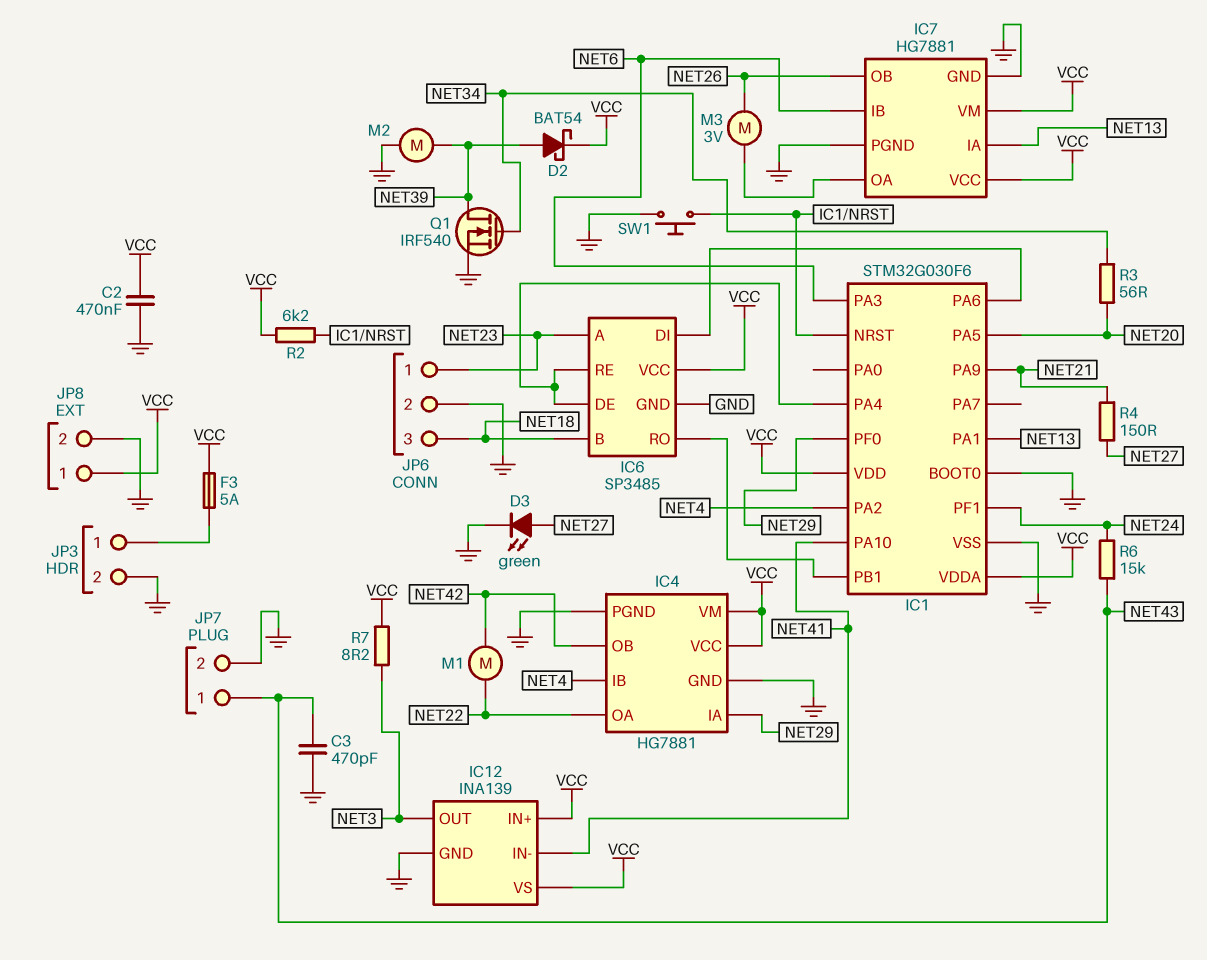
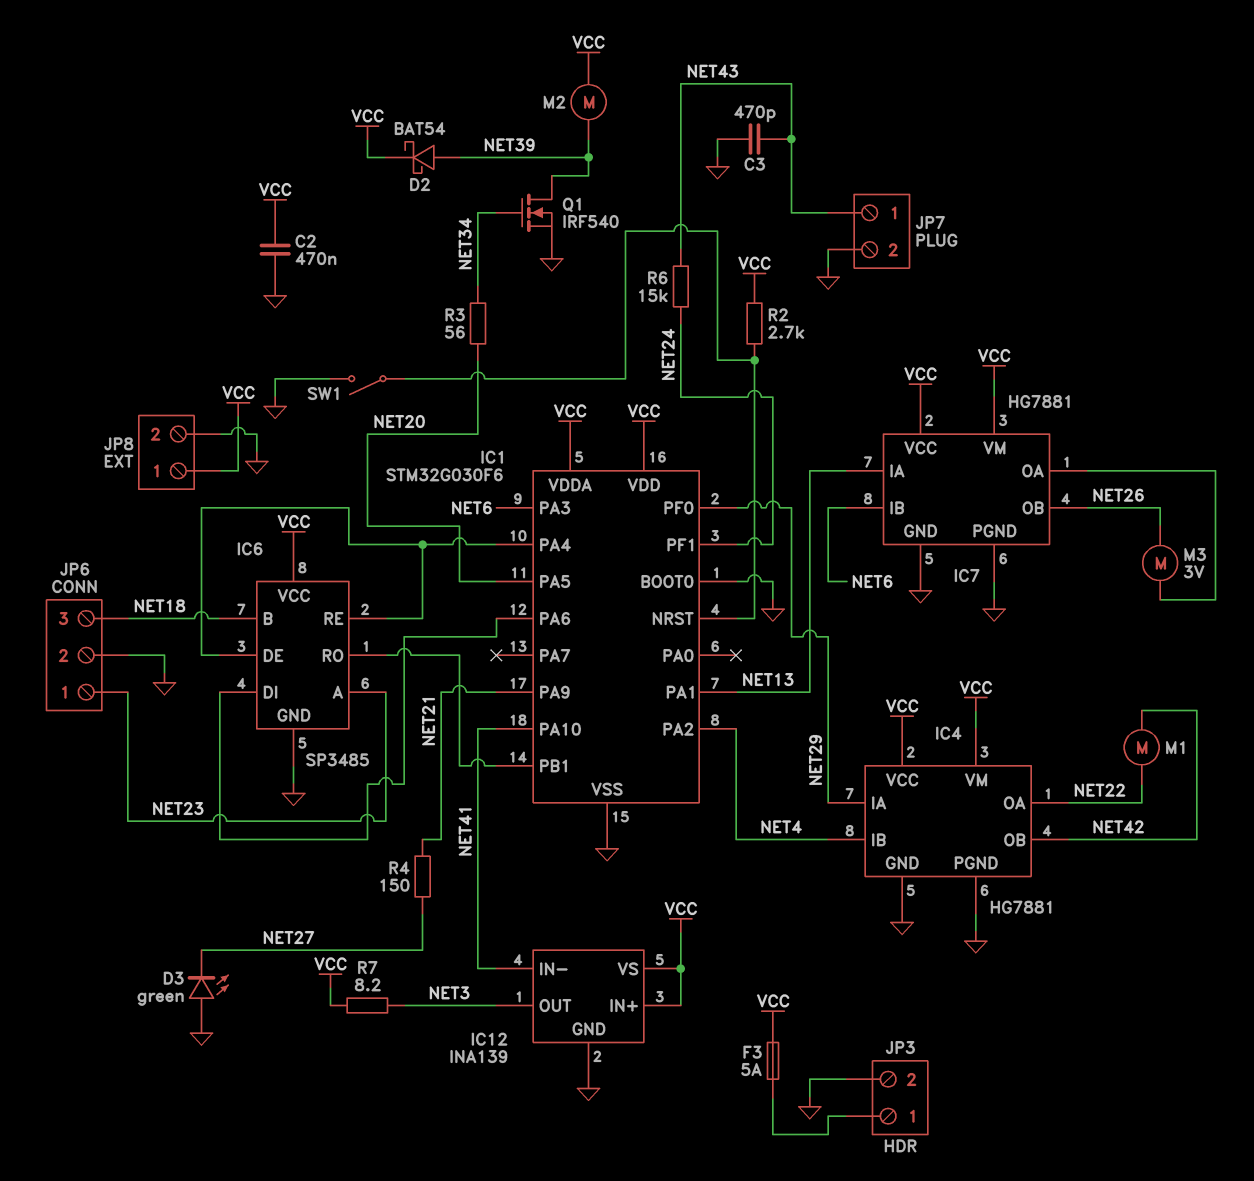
D3: LED green (A NET27, K GND) -> LED green (A GND, K NET27)
M2: motor (GND, NET39) -> motor (NET39, VCC)
R2: 6.2k (IC1/NRST, VCC) -> 2.7k (IC1/NRST, VCC)
SW1: button (GND, IC1/NRST) -> switch (GND, IC1/NRST)

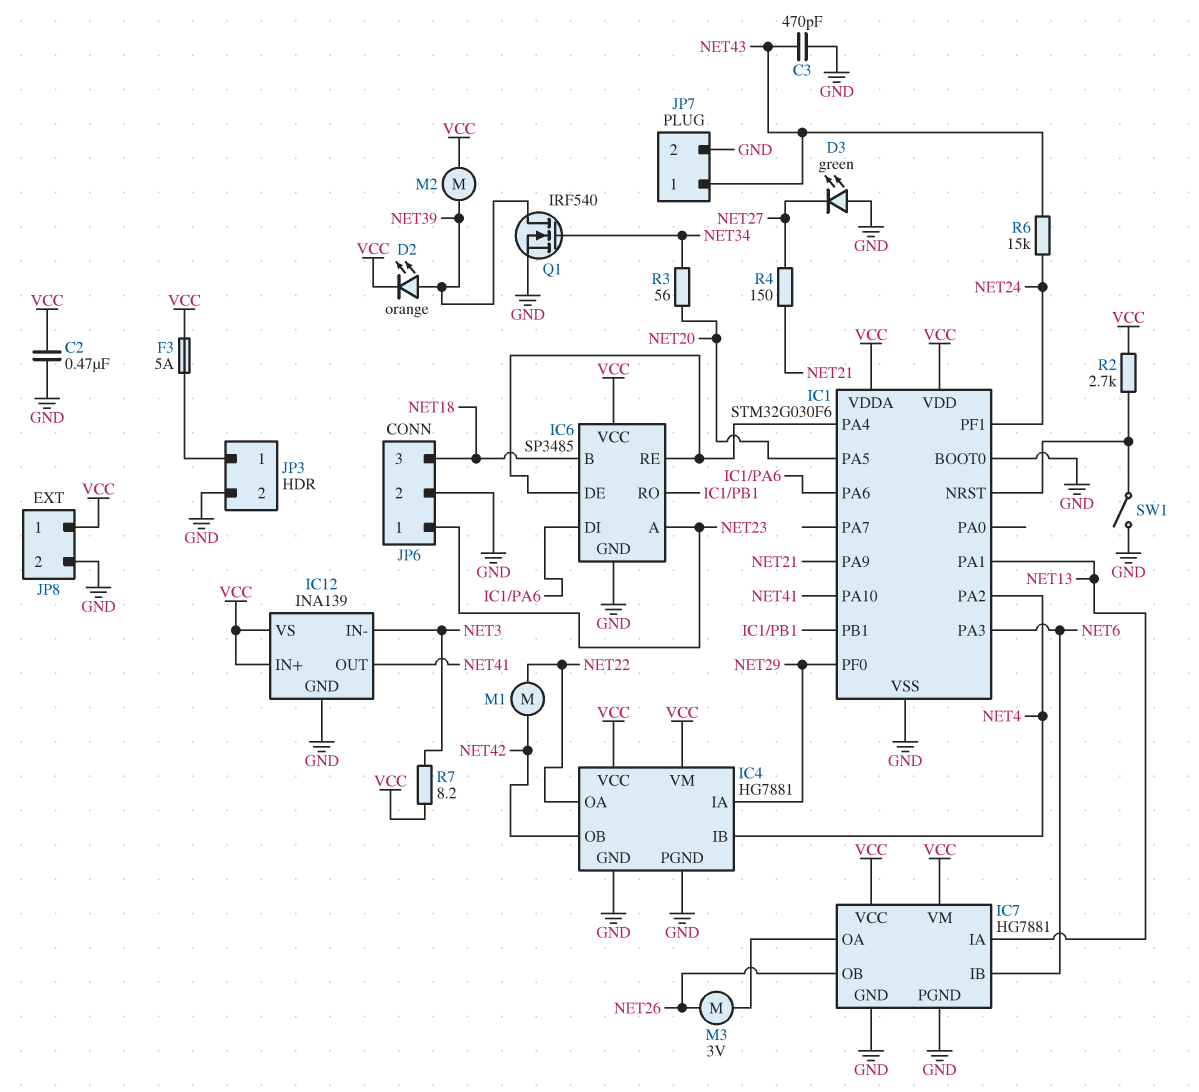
D2: schottky BAT54 (A NET39, K VCC) -> LED orange (A NET39, K VCC)
IC12 pin IN-: NET41 -> NET3
IC12 pin OUT: NET3 -> NET41

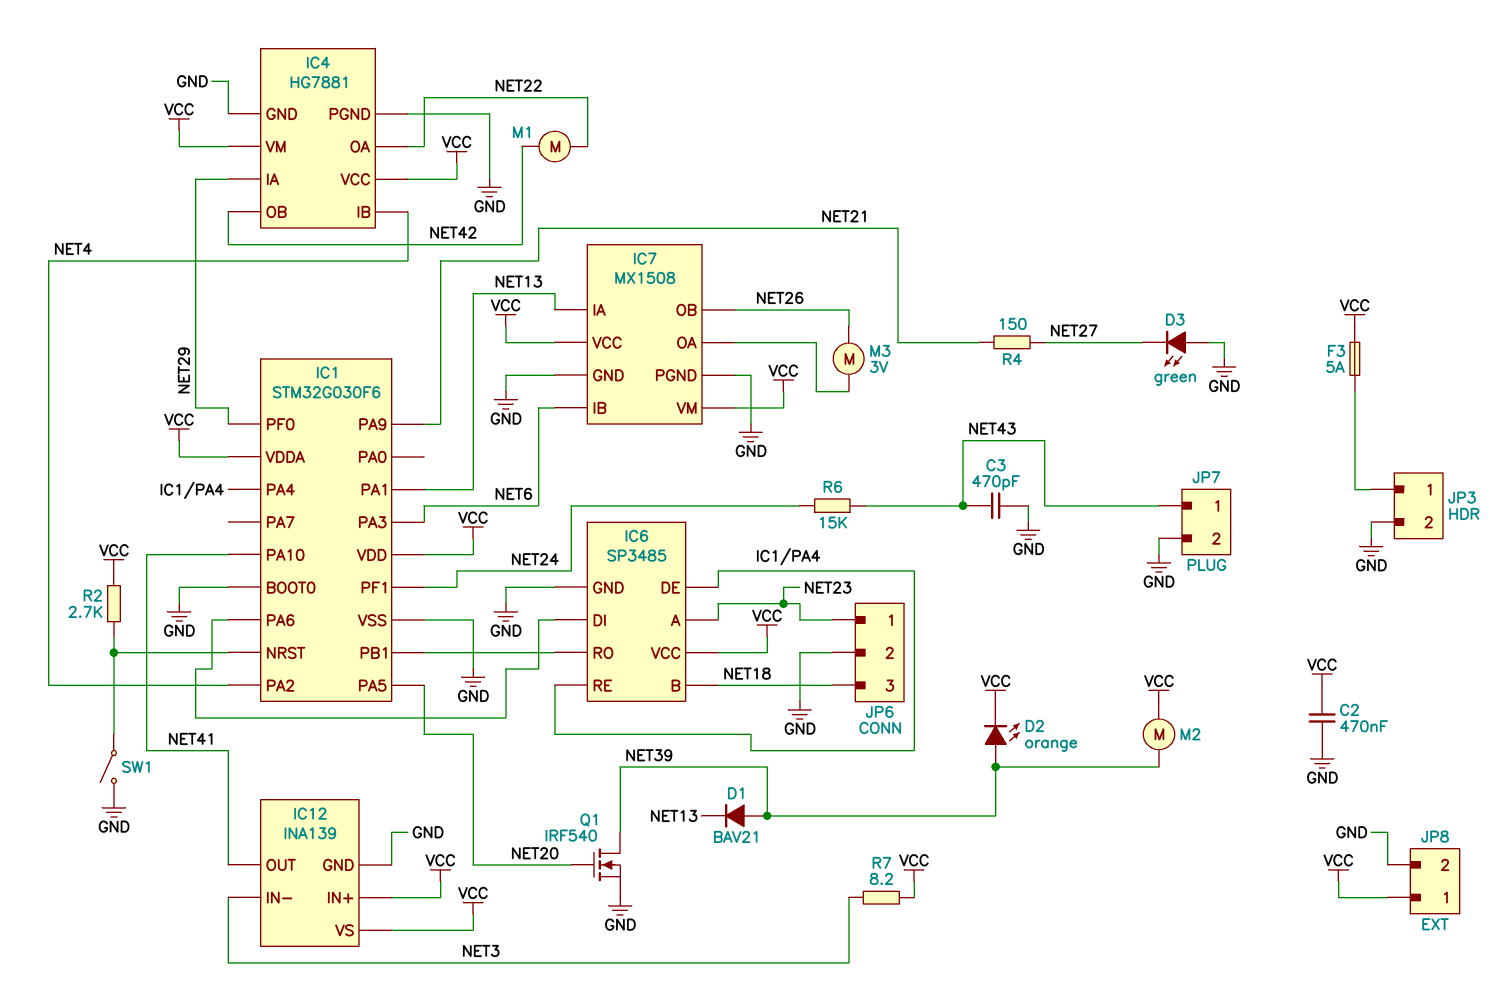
D1: none -> diode BAV21 (A NET39, K NET13)
IC7: HG7881 -> MX1508
Q1: NMOS IRF540 (G NET34, D NET39, S GND) -> NMOS IRF540 (G NET20, D NET39, S GND)
R3: 56 (NET20, NET34) -> none

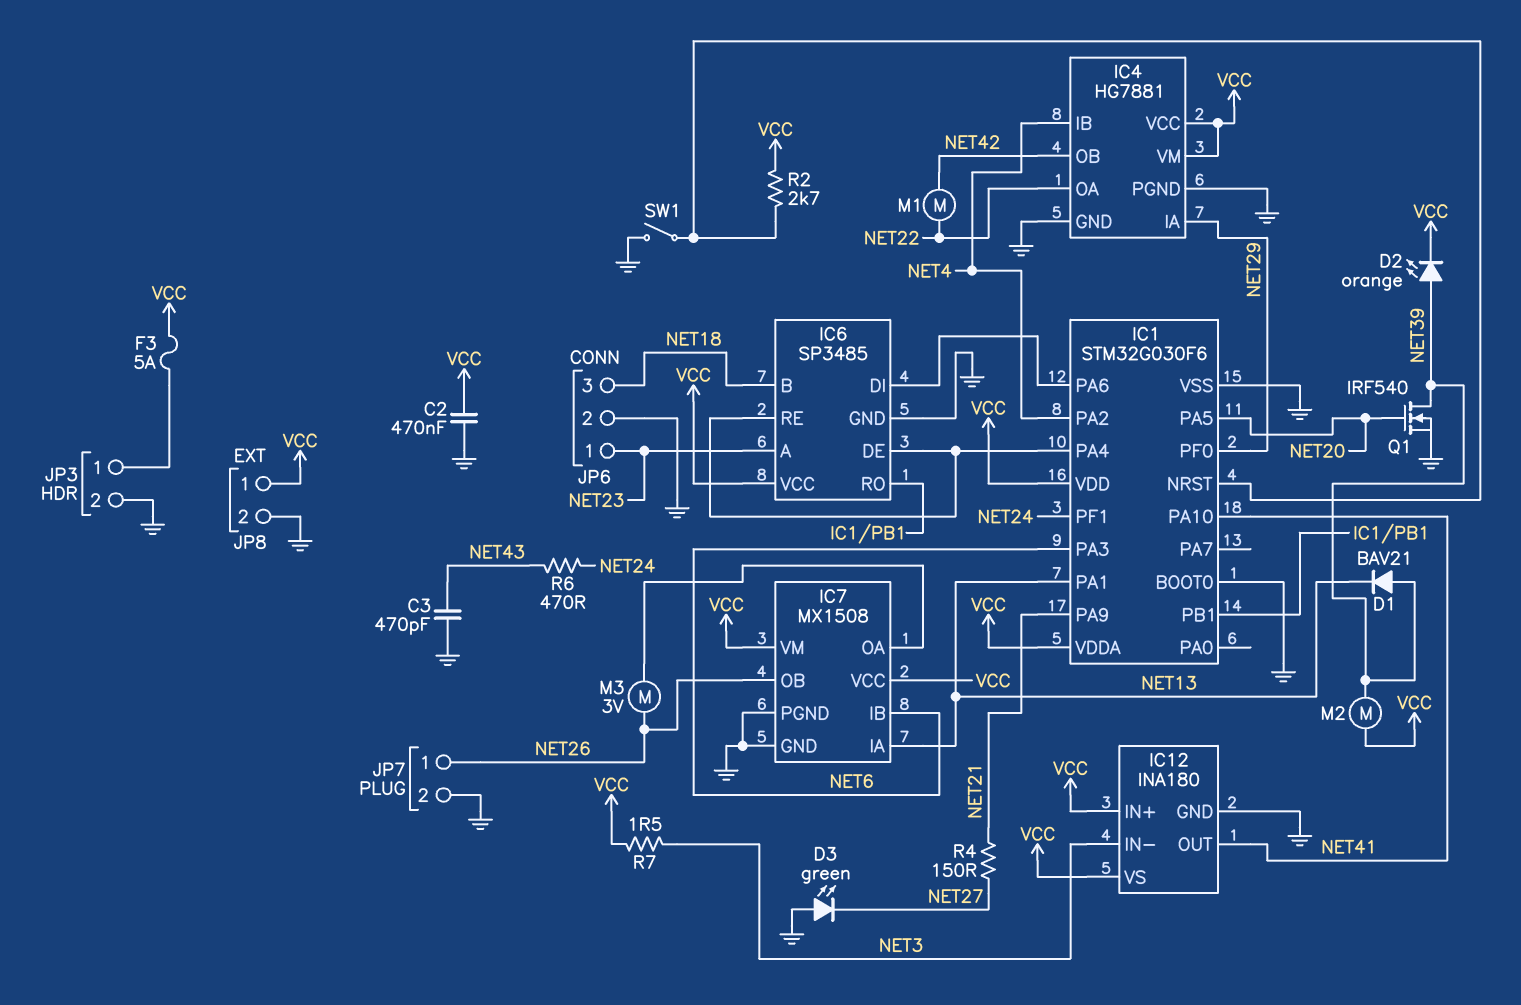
IC12: INA139 -> INA180
JP7 pin 1: NET43 -> NET26
R6: 15k (NET24, NET43) -> 470 (NET24, NET43)
R7: 8.2 (NET3, VCC) -> 1.5 (NET3, VCC)

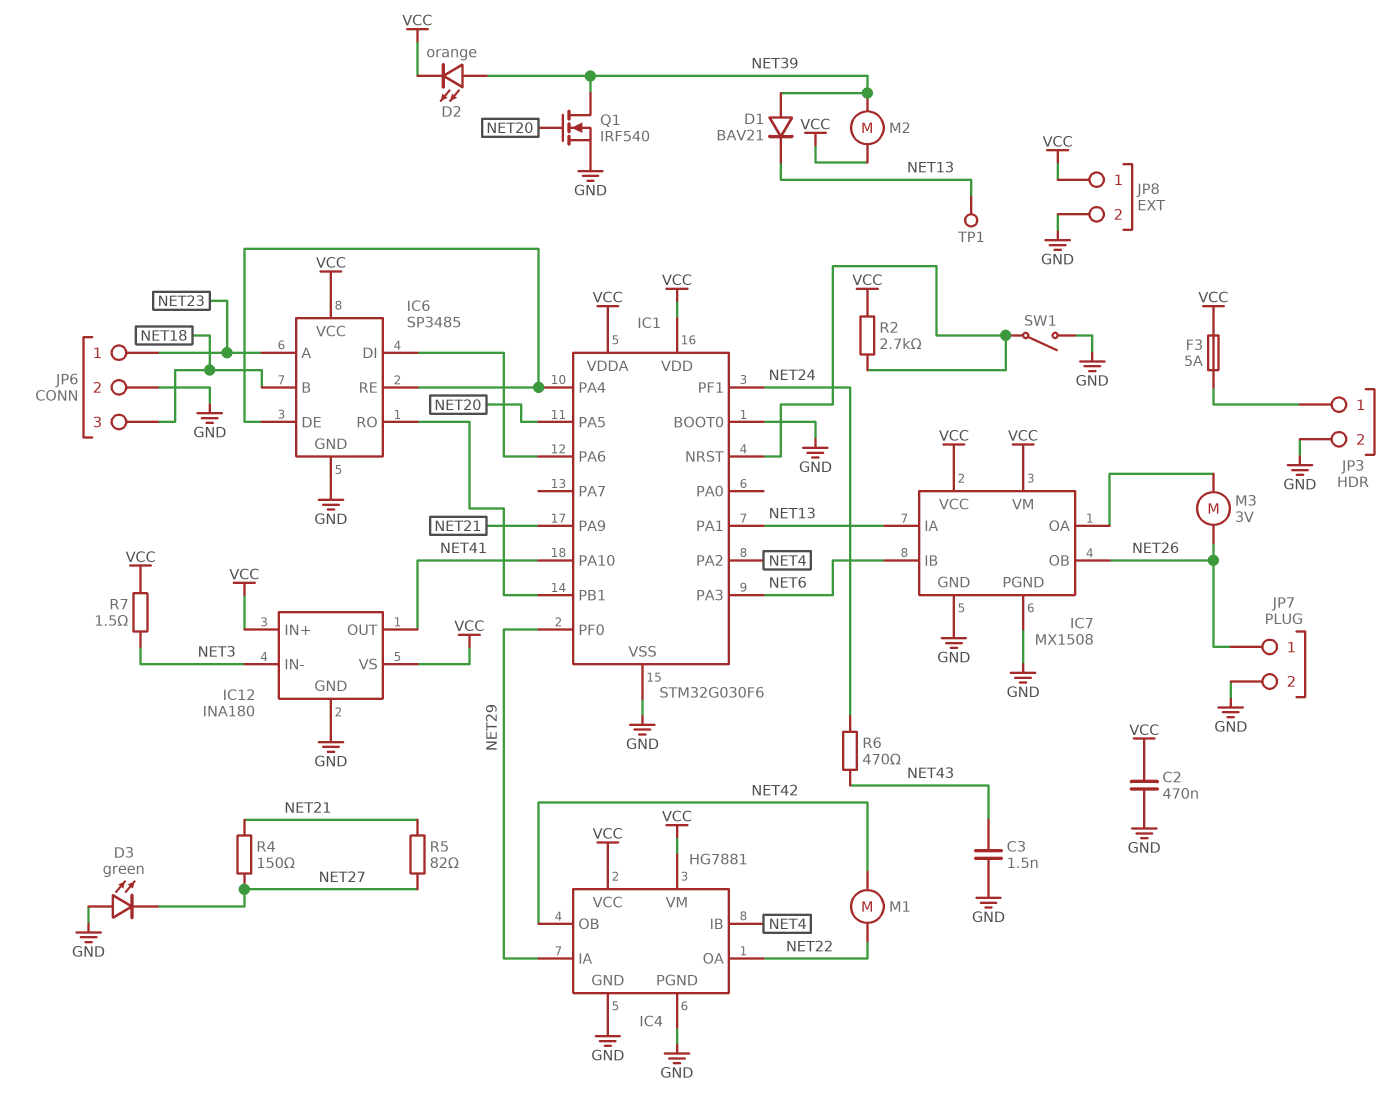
C3: 470pF (GND, NET43) -> 1.5nF (GND, NET43)
R5: none -> 82 (NET21, NET27)
TP1: none -> test point (NET13)

